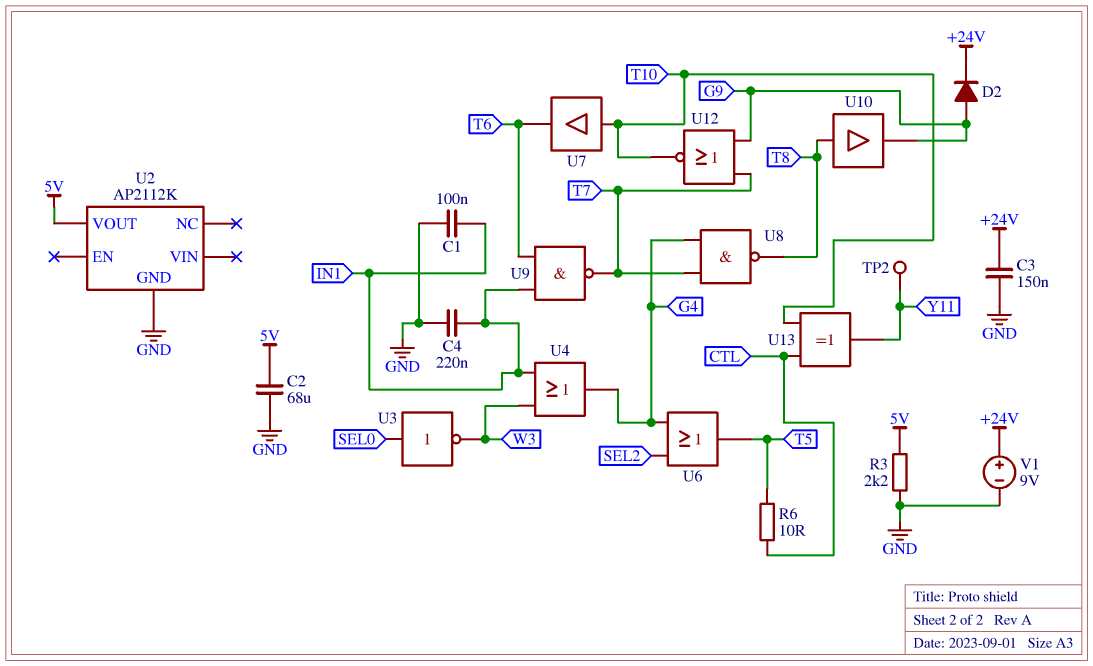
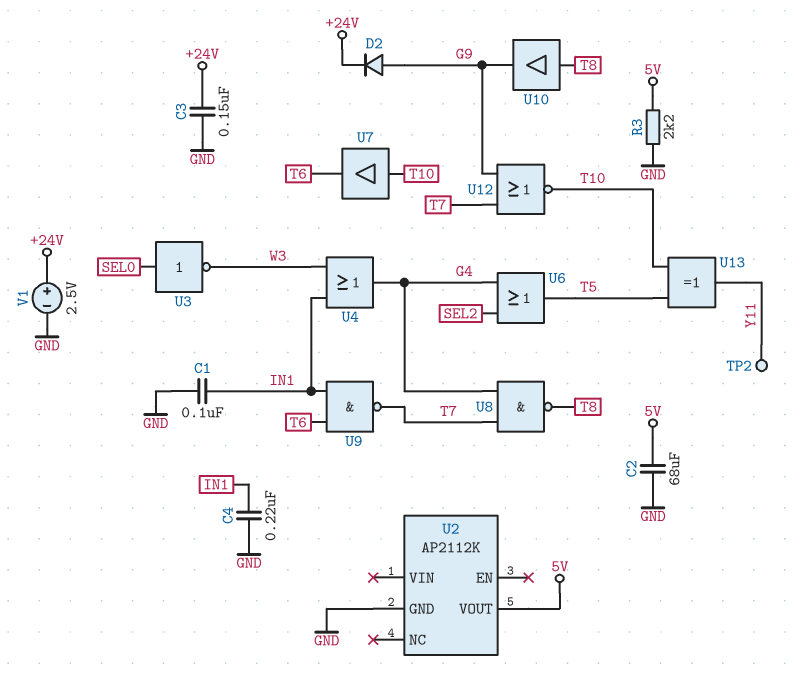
R6: 10 (CTL, T5) -> none
U13: XOR (in CTL, in T10, out Y11) -> XOR (in T5, in T10, out Y11)
V1: 9V (plus +24V, minus GND) -> 2.5V (plus +24V, minus GND)

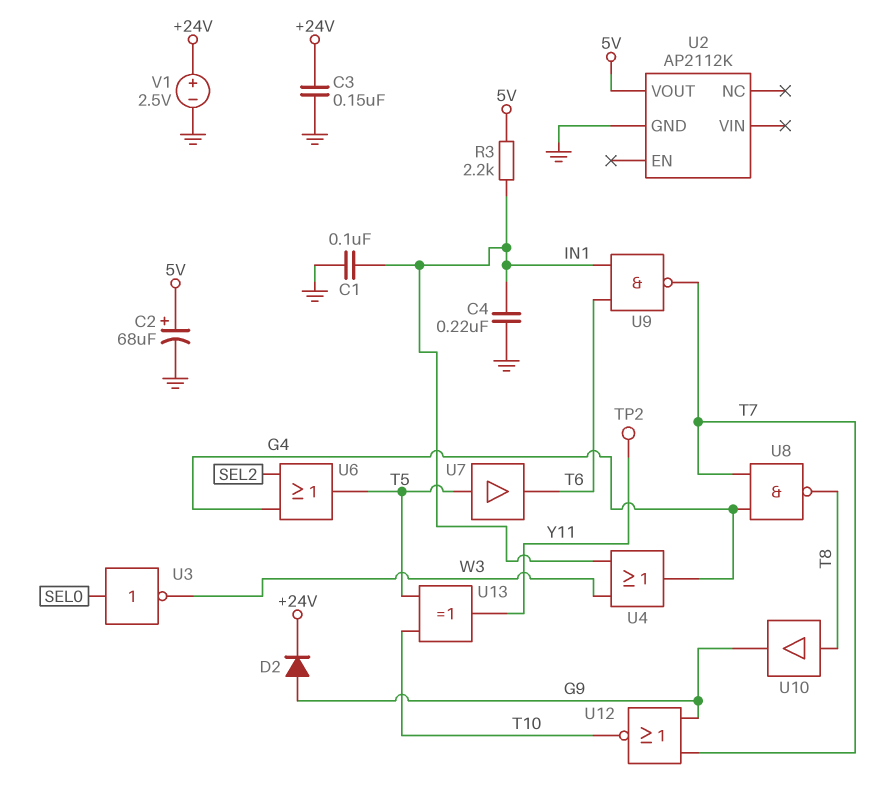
C2: 68uF (5V, GND) -> 68uF (plus 5V, minus GND)
R3: 2.2k (5V, GND) -> 2.2k (5V, IN1)
U7: buffer (in T10, out T6) -> buffer (in T5, out T6)

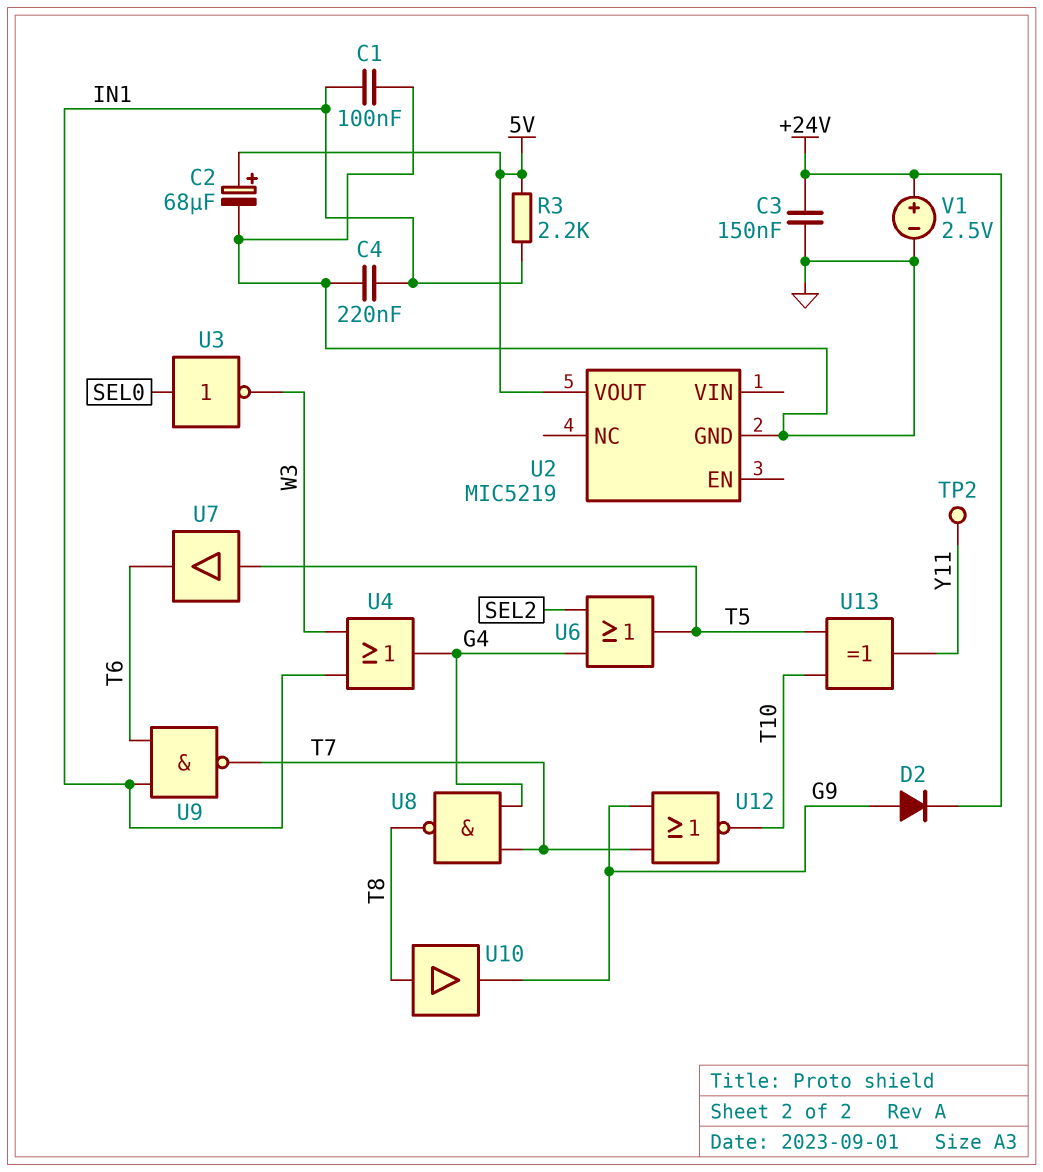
U2: AP2112K -> MIC5219

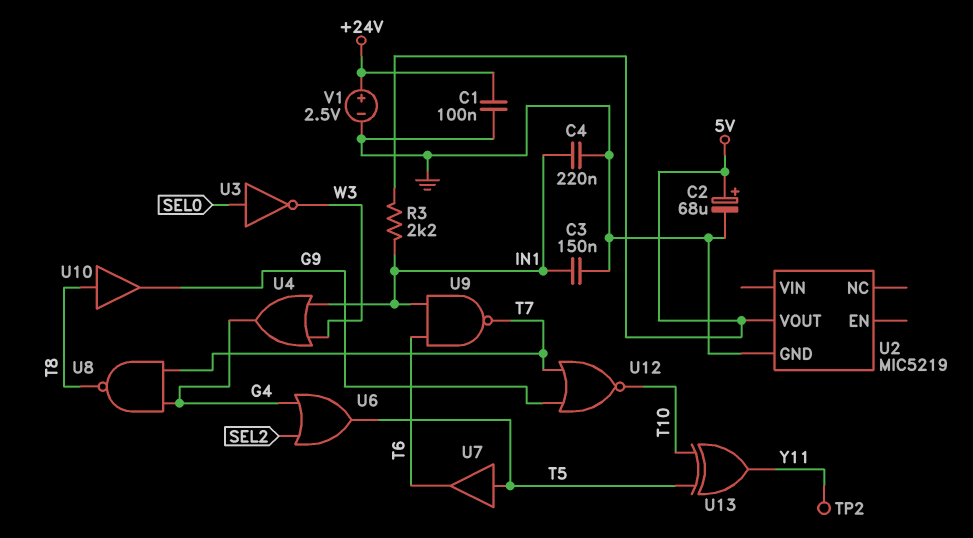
C1: 100nF (GND, IN1) -> 100nF (+24V, GND)
C3: 150nF (+24V, GND) -> 150nF (GND, IN1)
D2: diode (A G9, K +24V) -> none

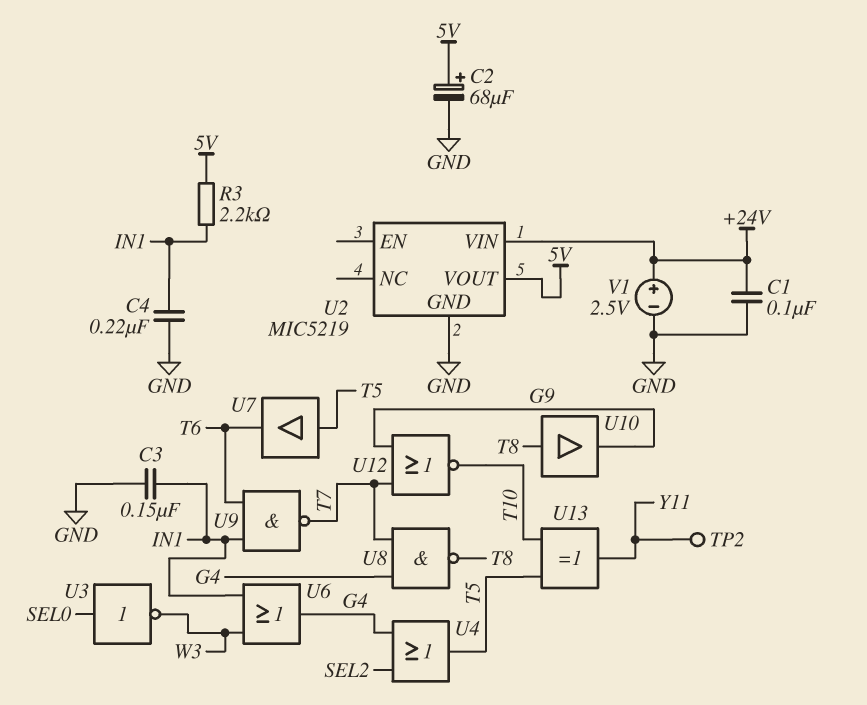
U2 pin VIN: none -> +24V
U4: OR (in IN1, in W3, out G4) -> OR (in G4, in SEL2, out T5)
U6: OR (in G4, in SEL2, out T5) -> OR (in IN1, in W3, out G4)

